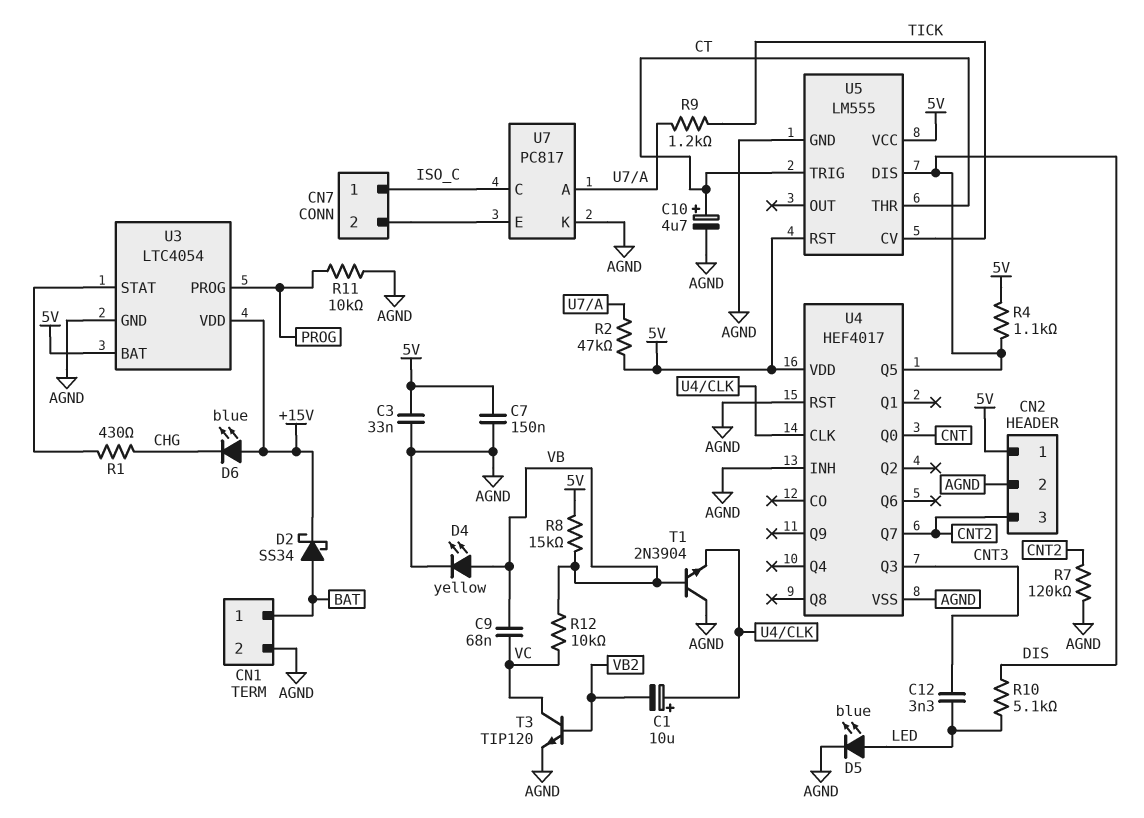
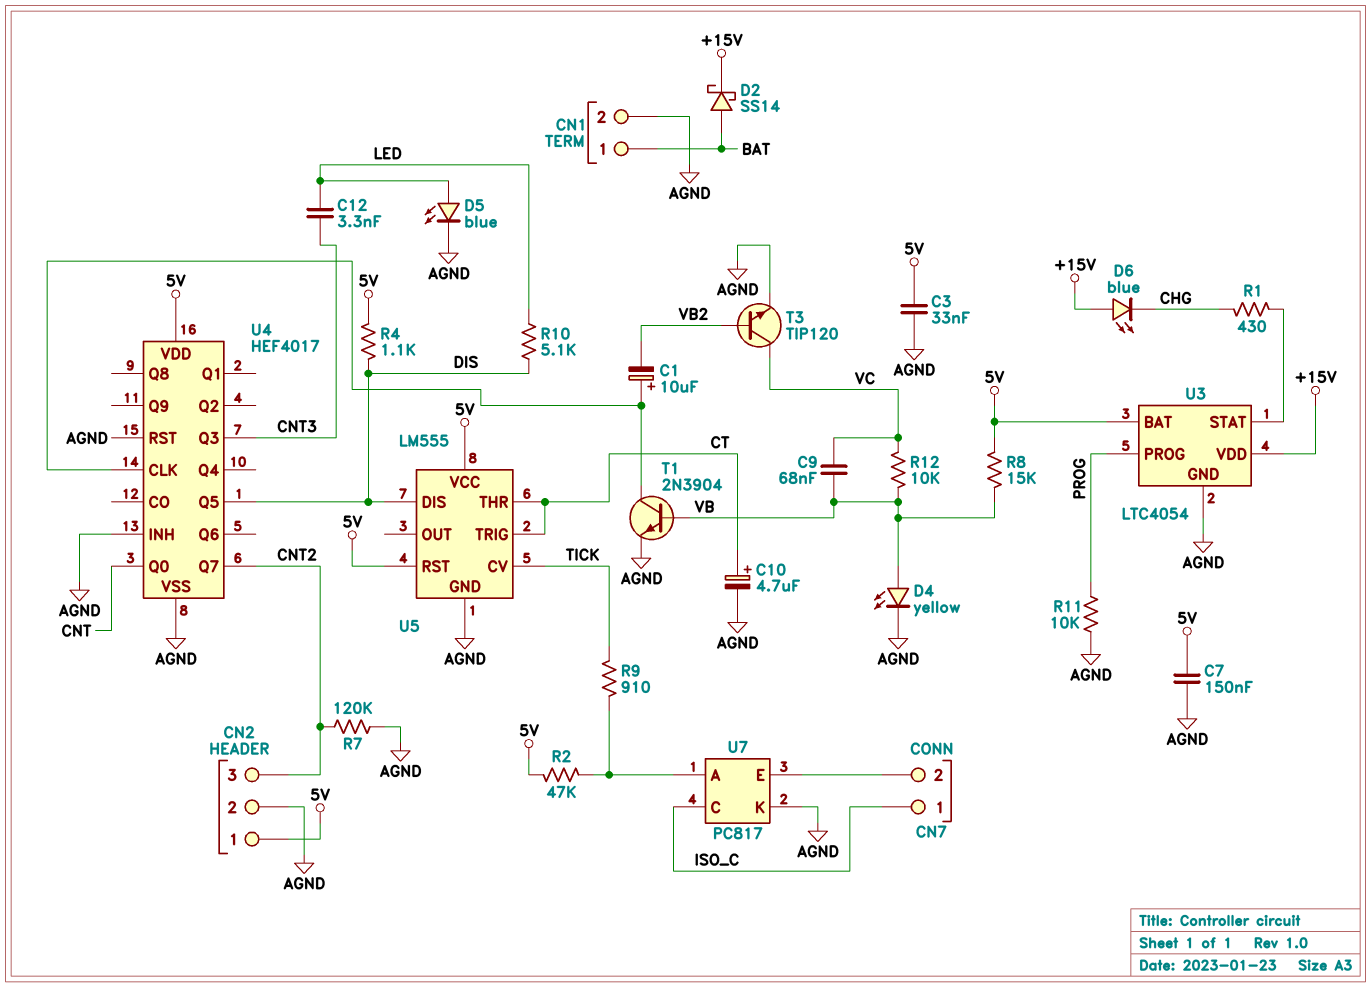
D2: schottky SS34 (A BAT, K +15V) -> schottky SS14 (A BAT, K +15V)
R9: 1.2k (TICK, U7/A) -> 910 (TICK, U7/A)
T1: NPN 2N3904 (B VB, C AGND, E U4/CLK) -> NPN 2N3904 (B VB, C U4/CLK, E AGND)

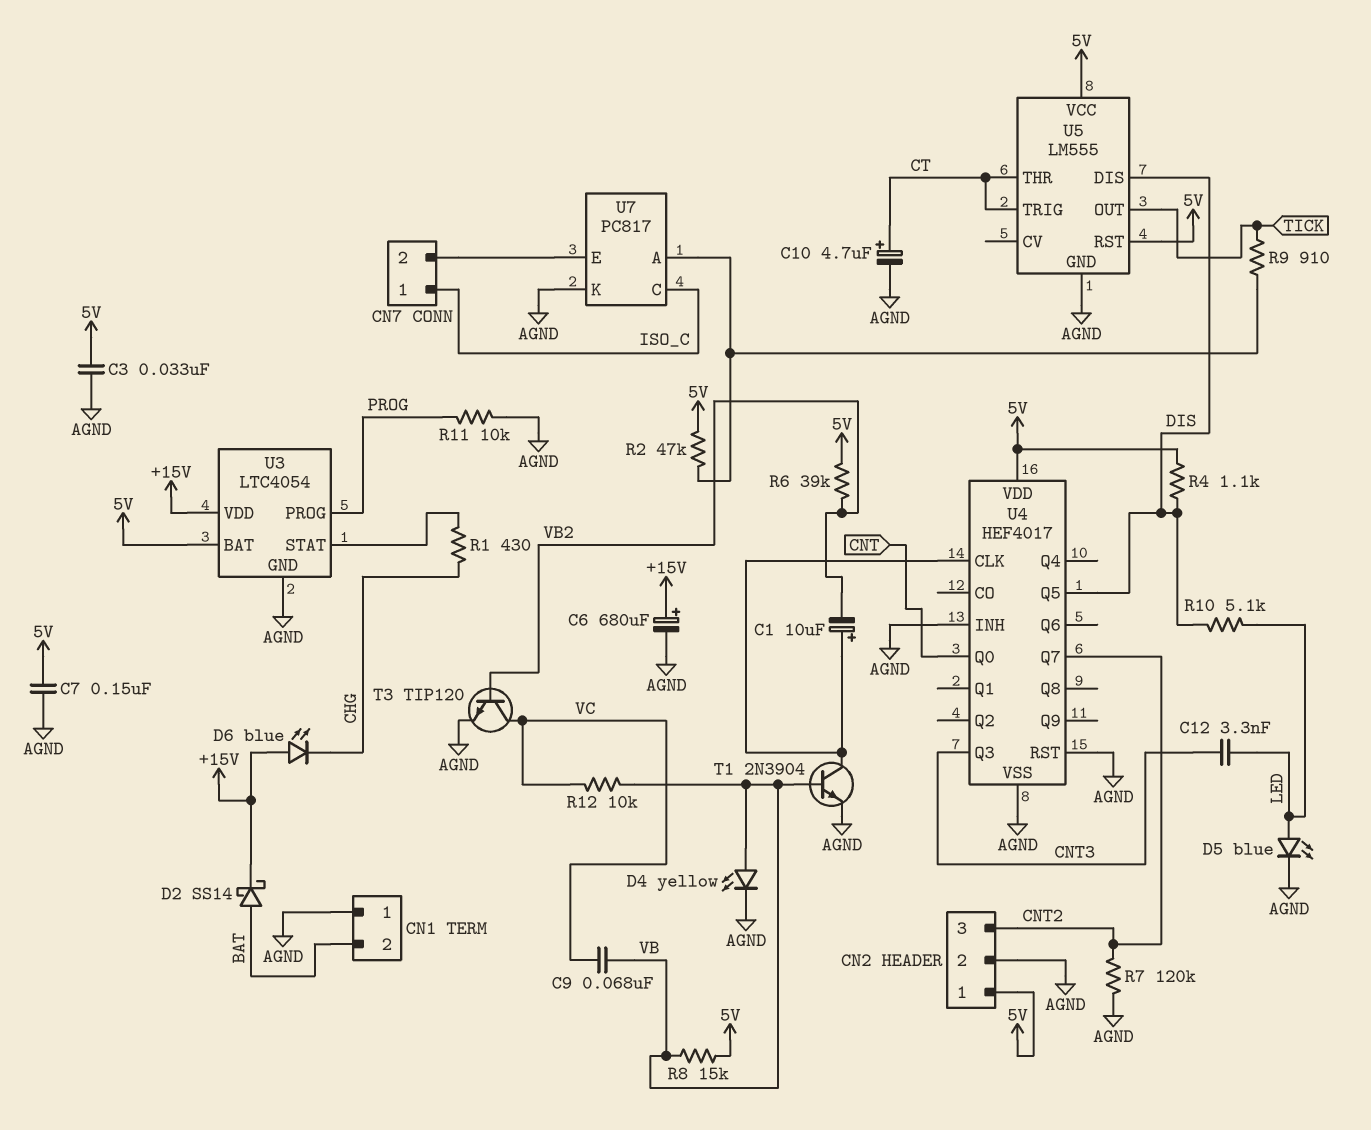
C6: none -> 680uF (plus +15V, minus AGND)
CN1 pin 1: BAT -> AGND
CN1 pin 2: AGND -> BAT
R6: none -> 39k (5V, VB2)
U5 pin CV: TICK -> none
U5 pin OUT: none -> TICK

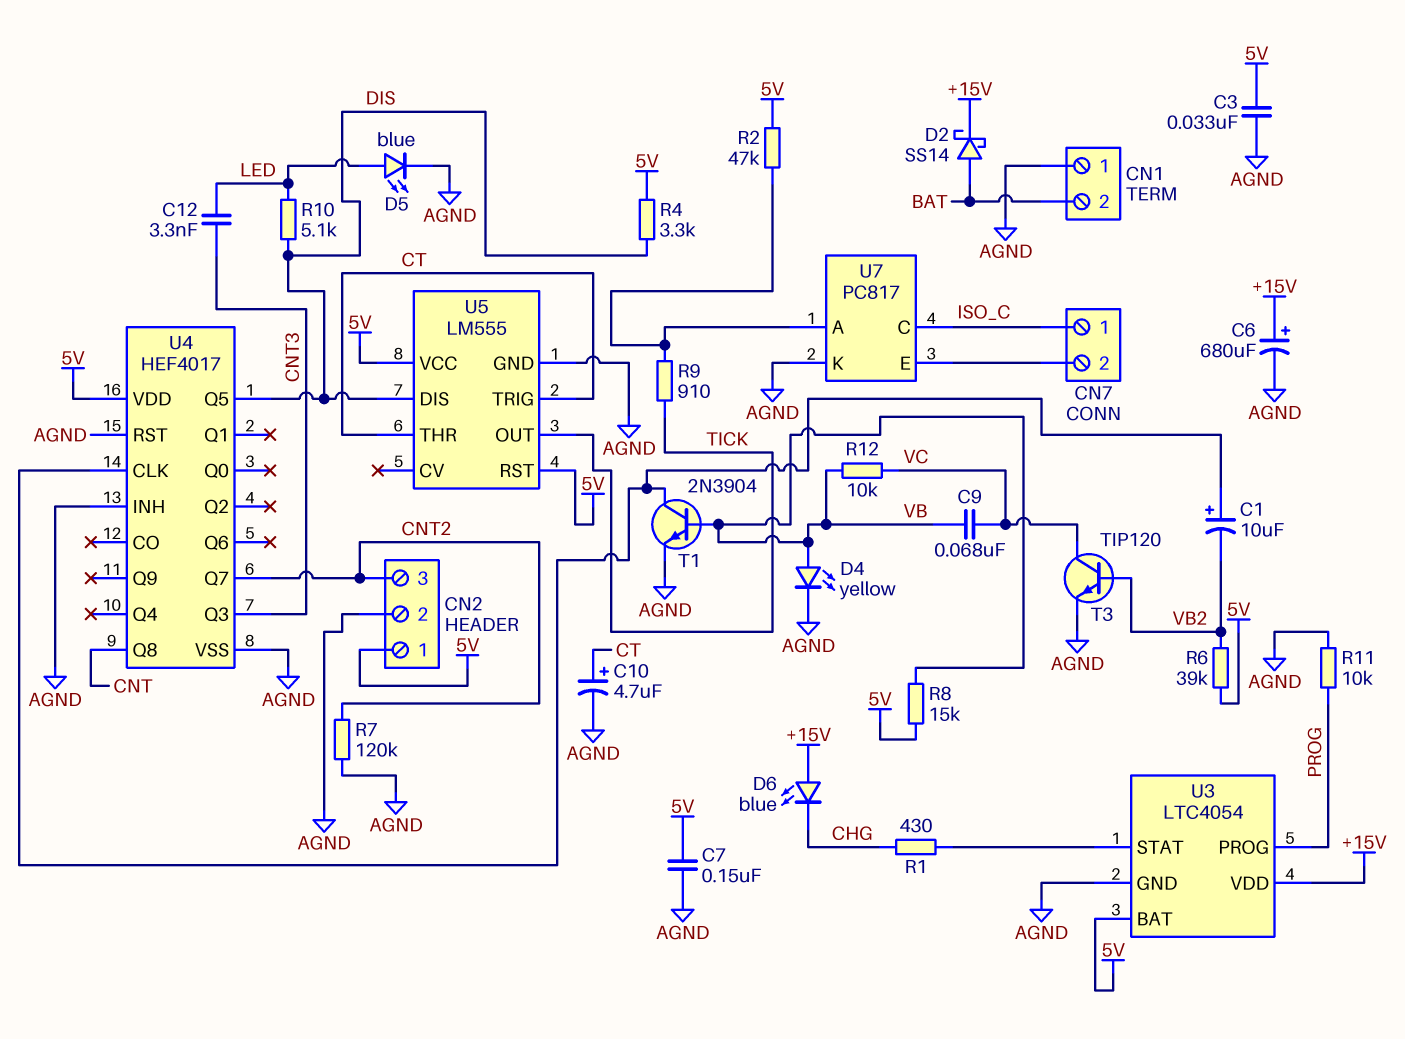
R4: 1.1k (5V, DIS) -> 3.3k (5V, DIS)
U4 pin Q0: CNT -> none
U4 pin Q8: none -> CNT

